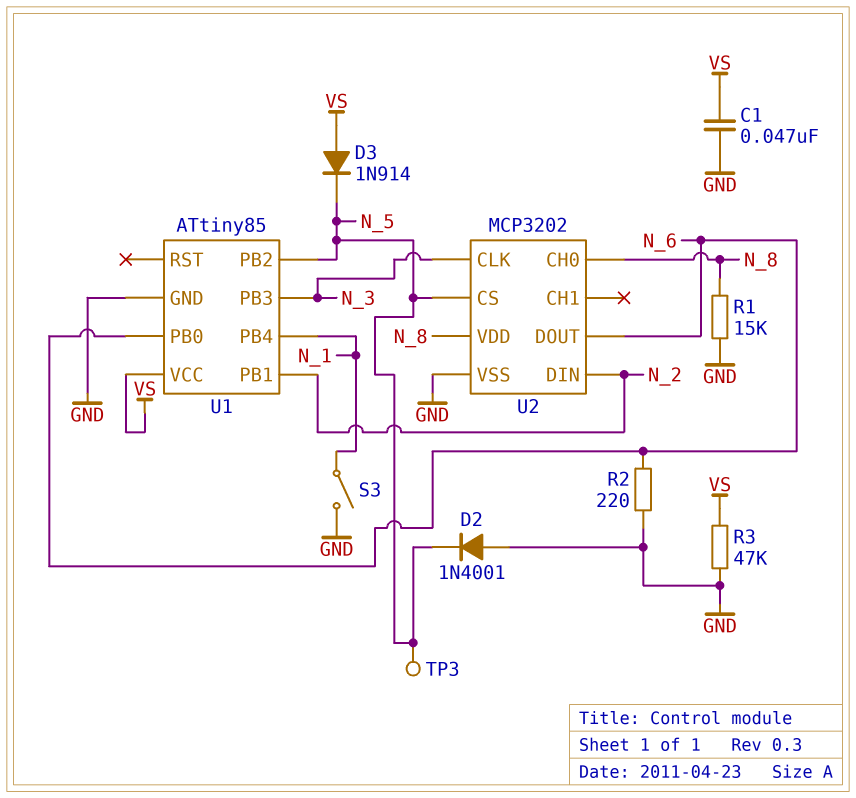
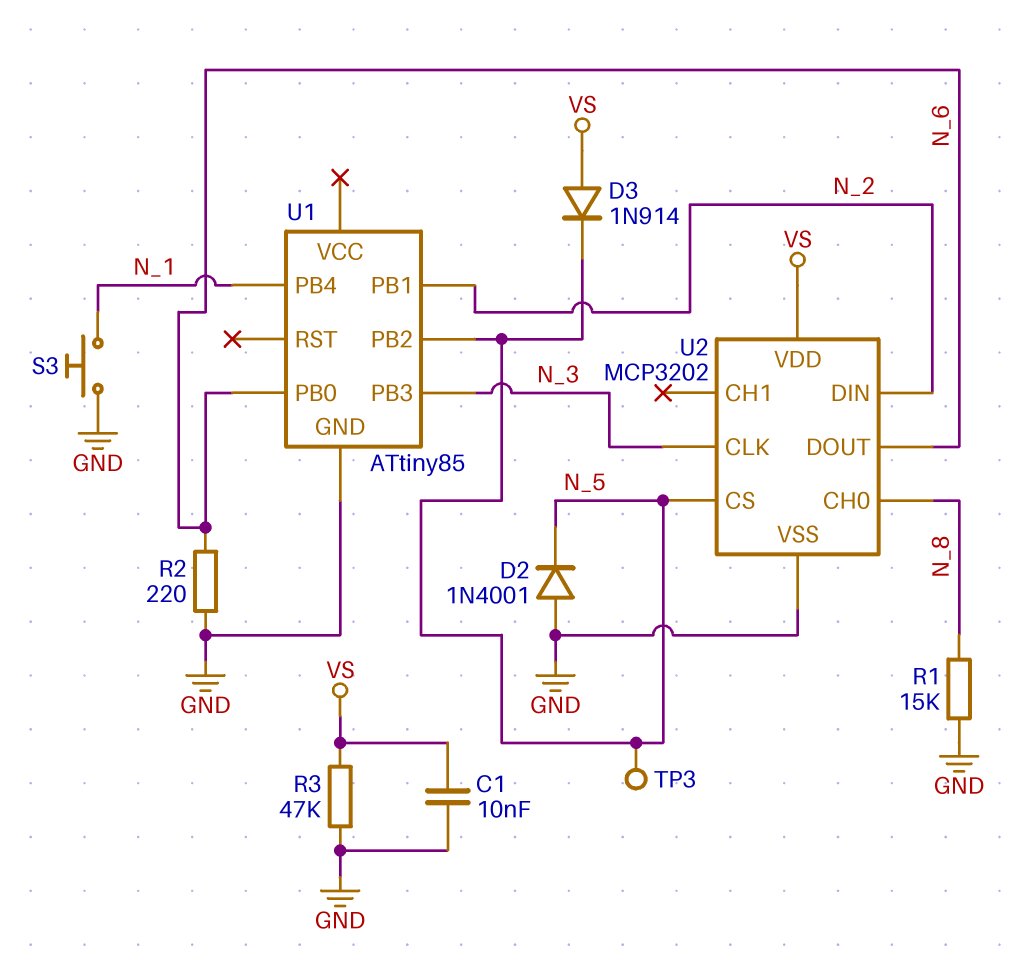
C1: 47nF (GND, VS) -> 10nF (GND, VS)
S3: switch (GND, N_1) -> button (GND, N_1)
U1 pin VCC: VS -> none
U2 pin VDD: N_8 -> VS

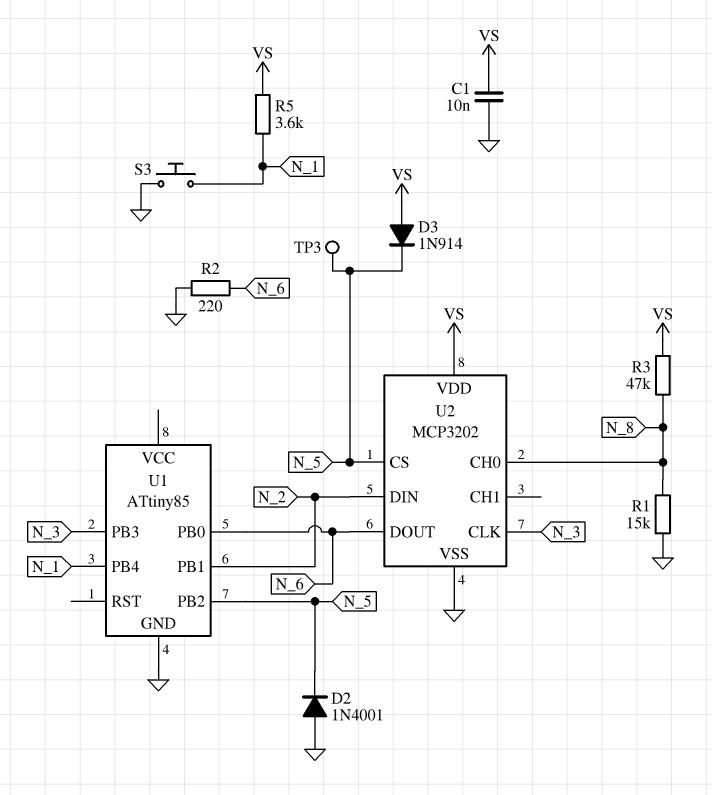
R3: 47k (GND, VS) -> 47k (N_8, VS)
R5: none -> 3.6k (N_1, VS)

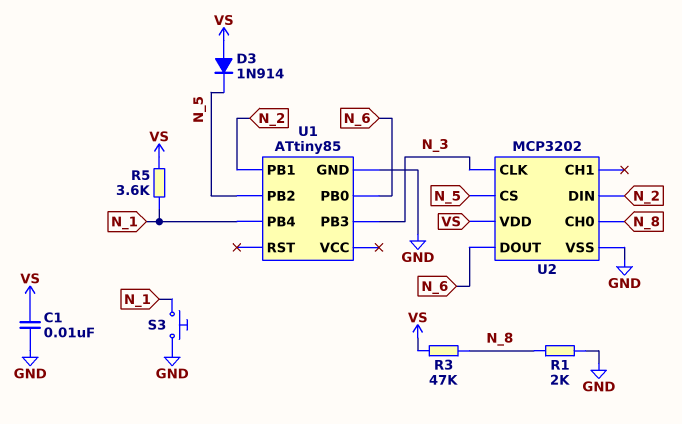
D2: diode 1N4001 (A GND, K N_5) -> none
R1: 15k (GND, N_8) -> 2k (GND, N_8)
R2: 220 (GND, N_6) -> none
TP3: test point (N_5) -> none

